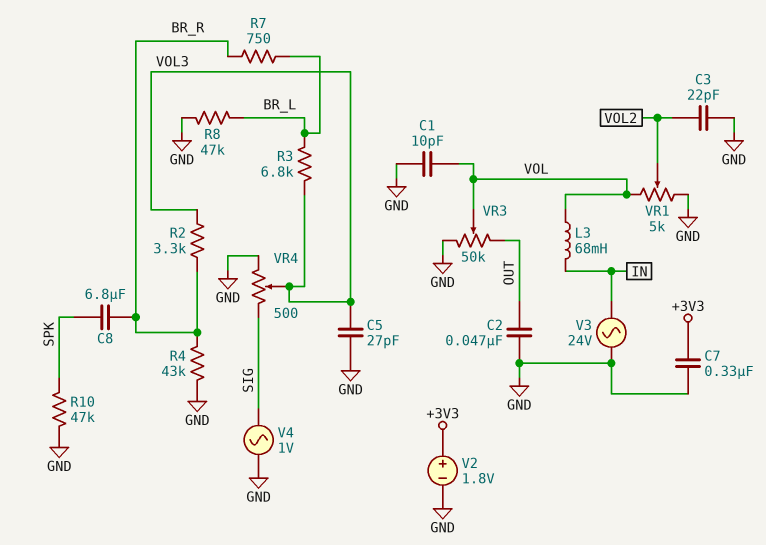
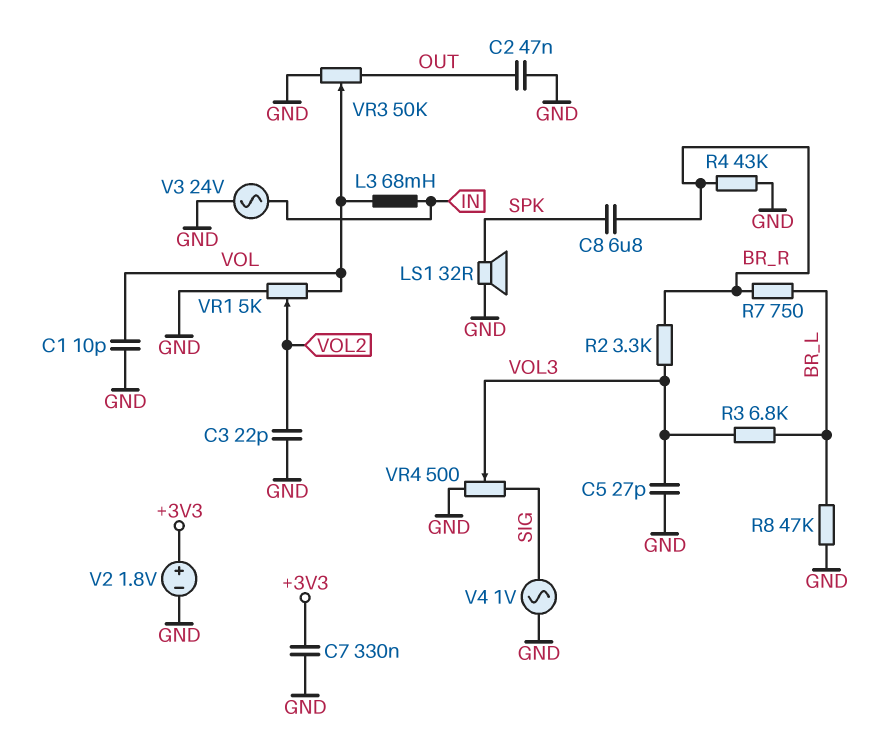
LS1: none -> speaker 32R (GND, SPK)
R10: 47k (GND, SPK) -> none

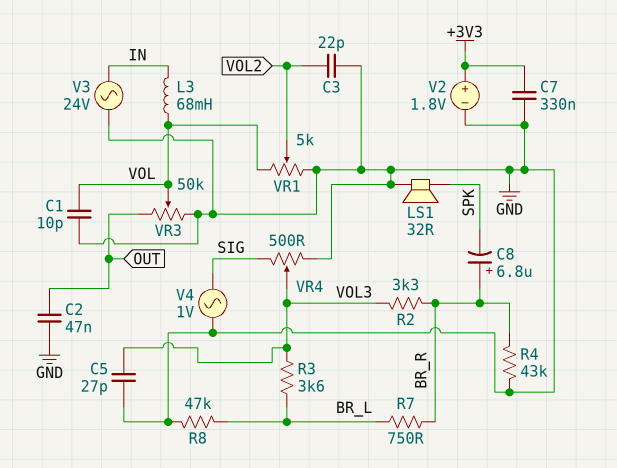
C8: 6.8uF (BR_R, SPK) -> 6.8uF (plus BR_R, minus SPK)
R3: 6.8k (BR_L, VOL3) -> 3.6k (BR_L, VOL3)

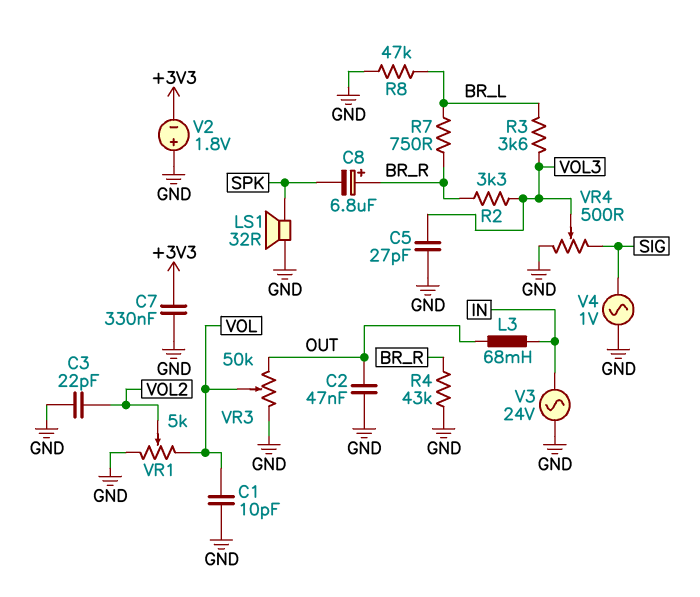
L3: 68mH (IN, VOL) -> 68mH (IN, OUT)
V2: 1.8V (plus +3V3, minus GND) -> 1.8V (plus GND, minus +3V3)

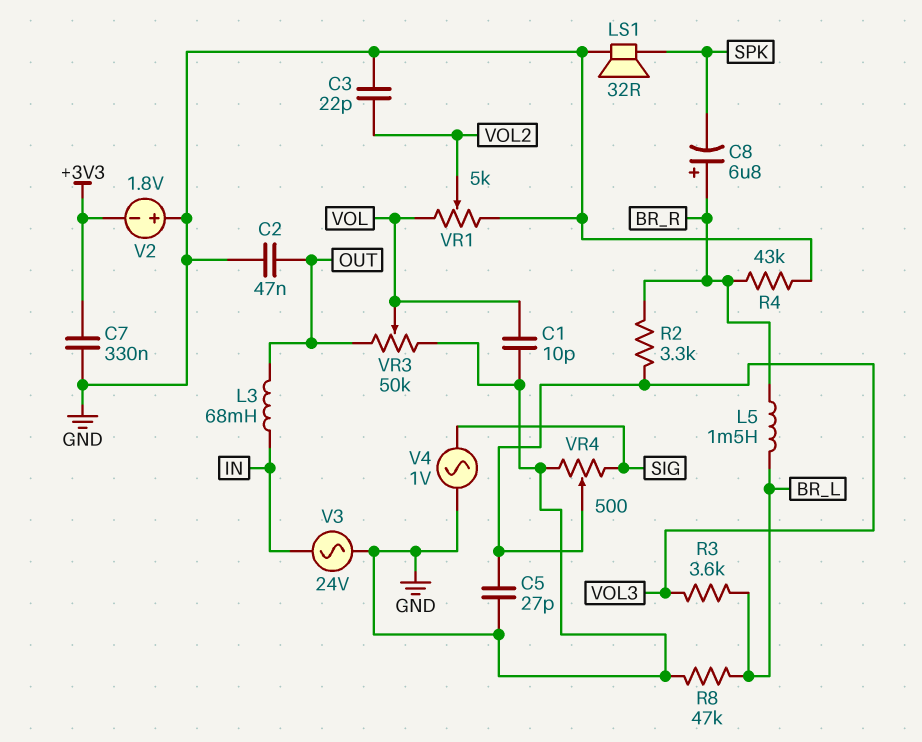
L5: none -> 1.5mH (BR_L, BR_R)
R7: 750 (BR_L, BR_R) -> none

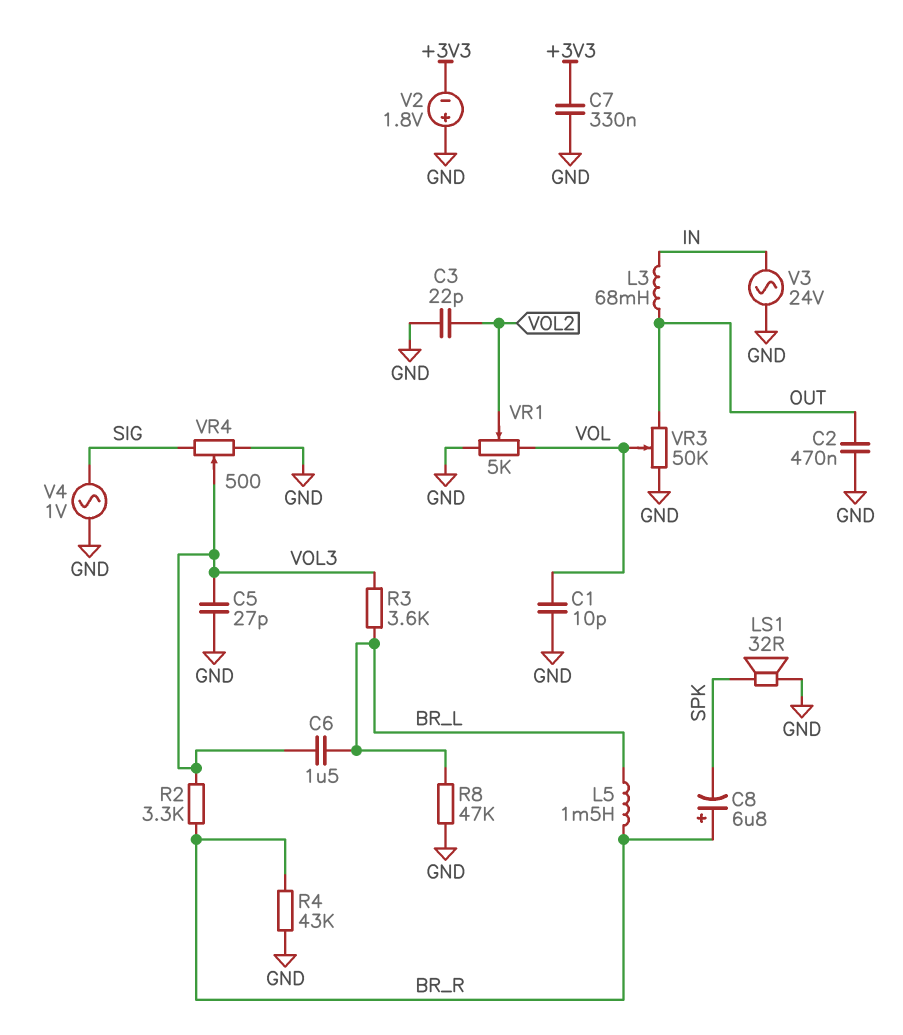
C2: 47nF (GND, OUT) -> 470nF (GND, OUT)
C6: none -> 1.5uF (BR_L, VOL3)

